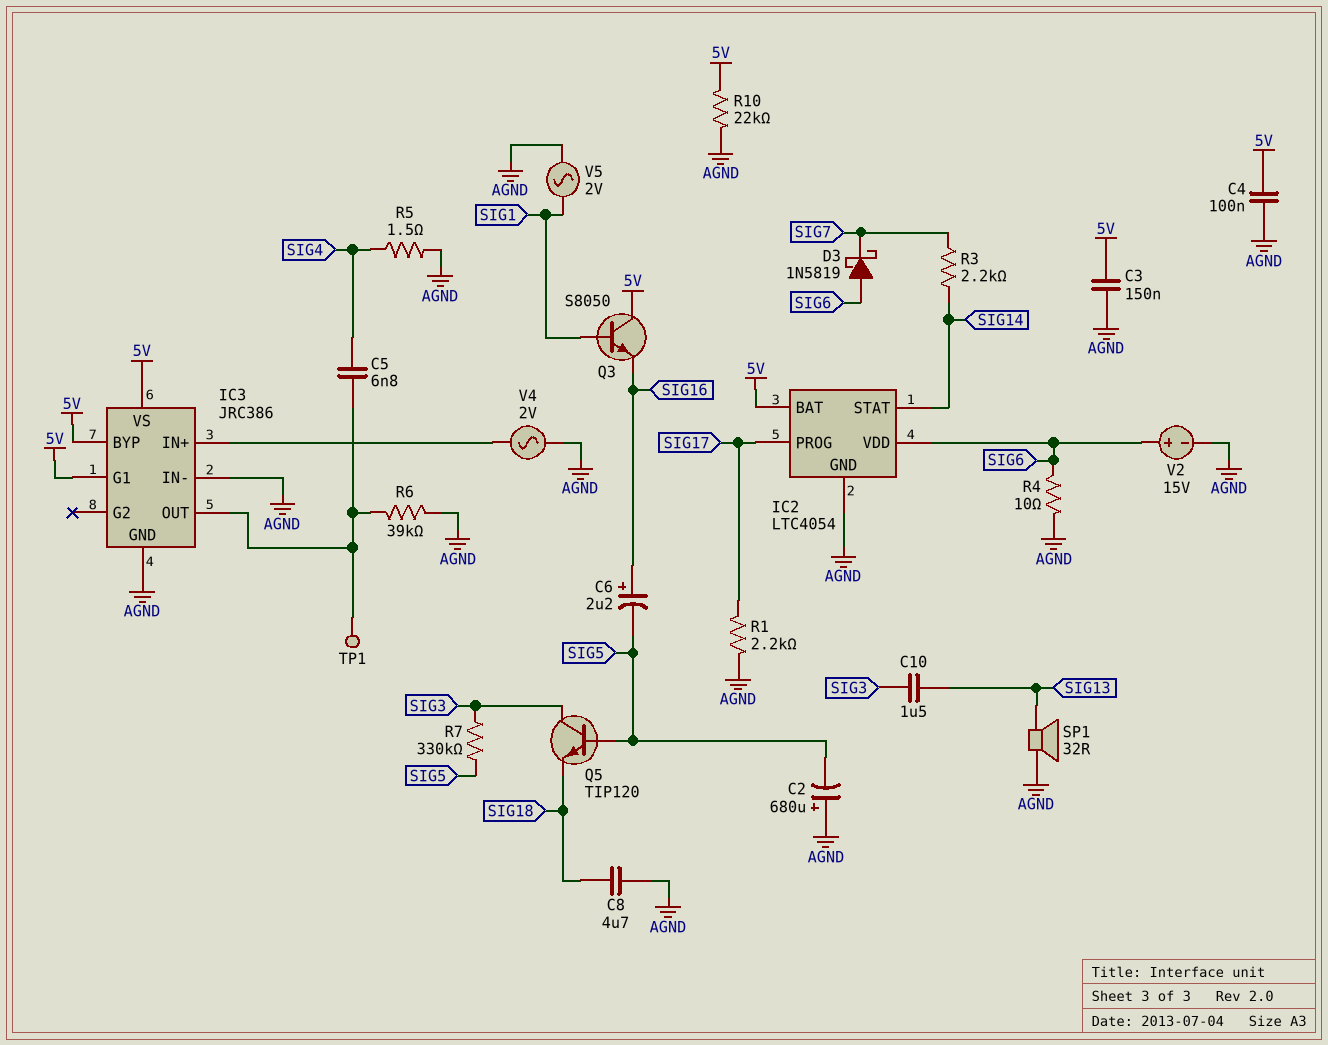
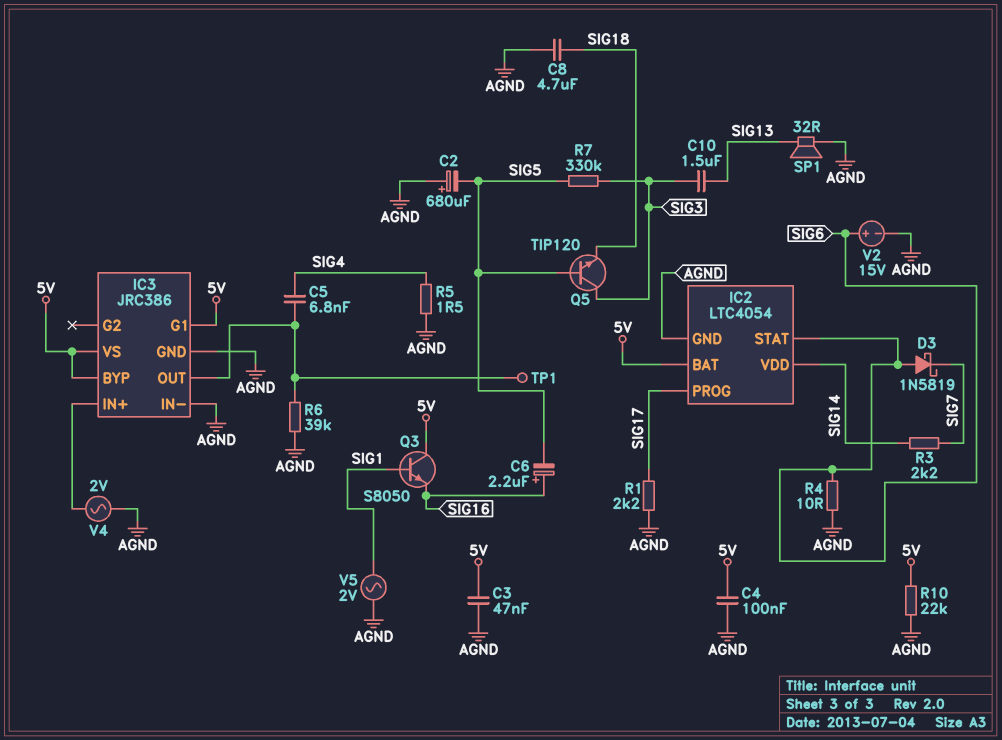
C3: 150nF (5V, AGND) -> 47nF (5V, AGND)
IC2 pin STAT: SIG14 -> SIG6
IC2 pin VDD: SIG6 -> SIG14

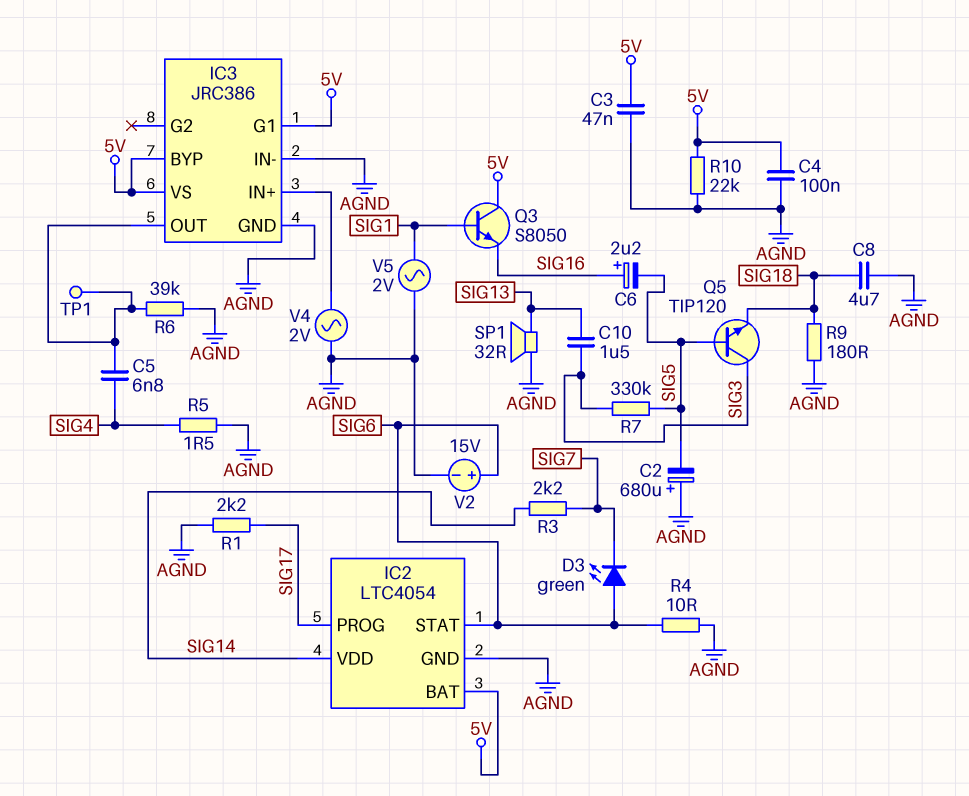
D3: schottky 1N5819 (A SIG6, K SIG7) -> LED green (A SIG6, K SIG7)
R9: none -> 180 (AGND, SIG18)

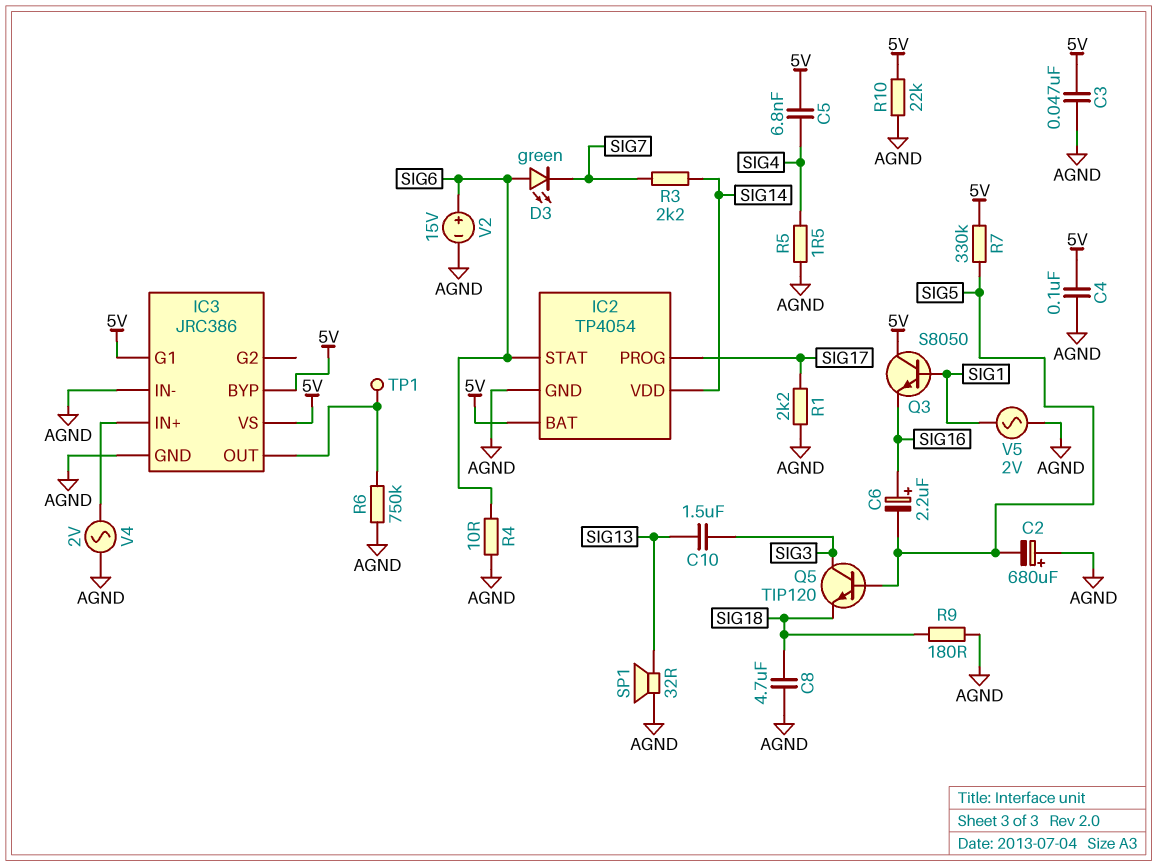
C5: 6.8nF (IC3/OUT, SIG4) -> 6.8nF (5V, SIG4)
IC2: LTC4054 -> TP4054
R6: 39k (AGND, IC3/OUT) -> 750k (AGND, IC3/OUT)
R7: 330k (SIG3, SIG5) -> 330k (5V, SIG5)

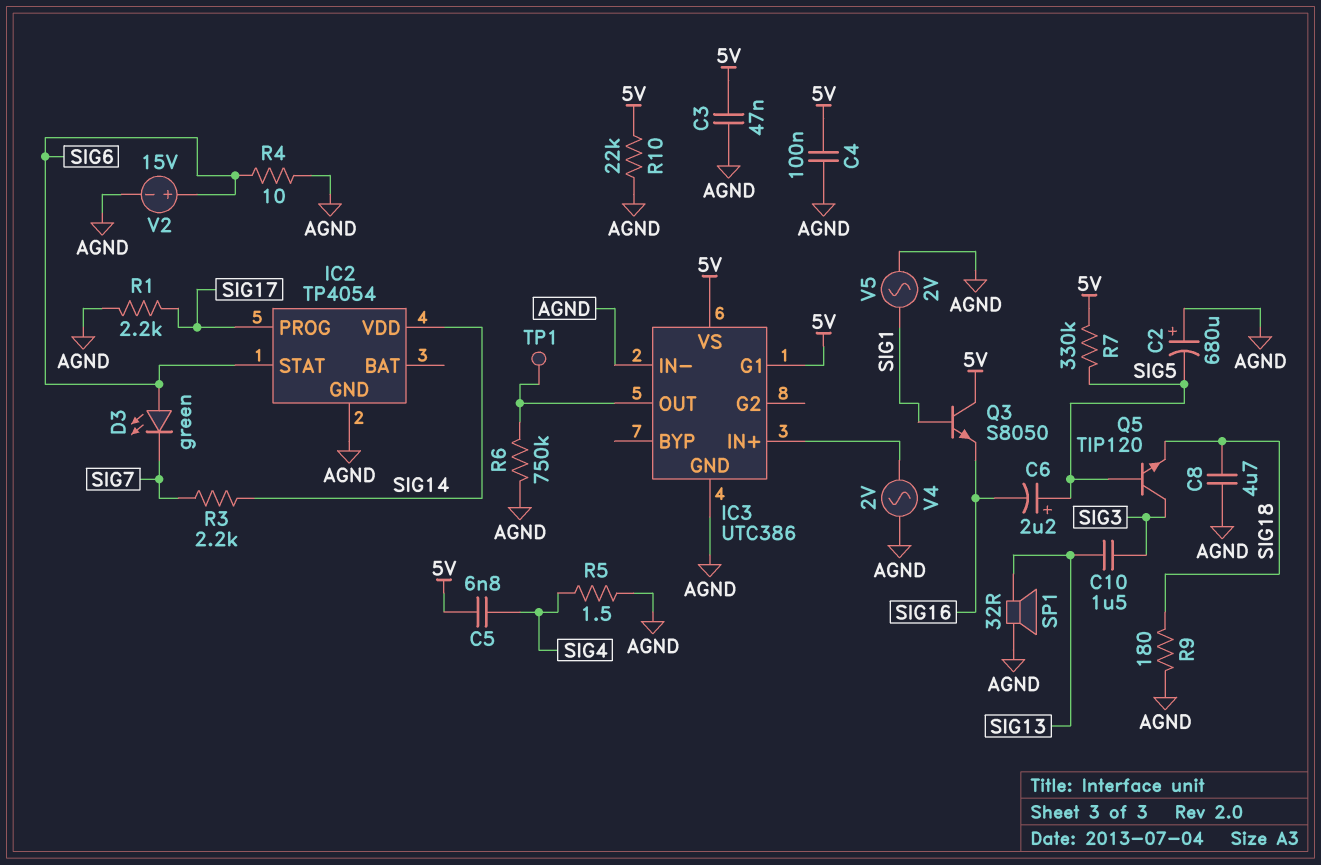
C6: 2.2uF (plus SIG16, minus SIG5) -> 2.2uF (plus SIG5, minus SIG16)
IC2 pin BAT: 5V -> none
IC3: JRC386 -> UTC386
IC3 pin BYP: 5V -> none

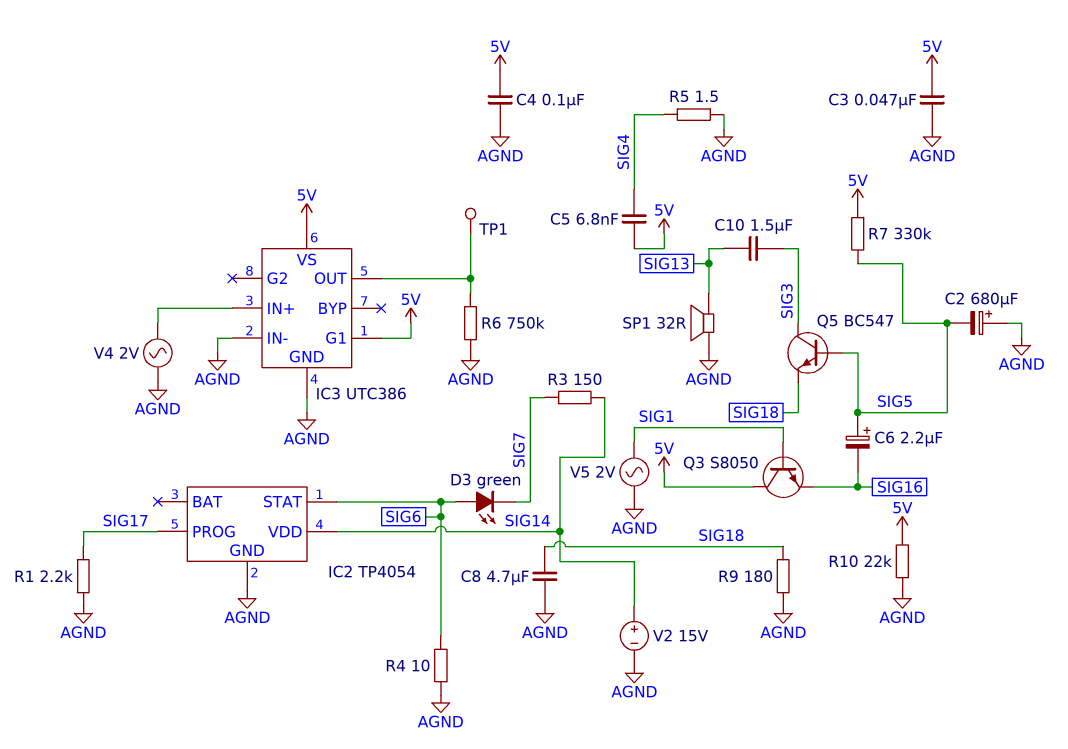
Q5: NPN TIP120 (B SIG5, C SIG3, E SIG18) -> NPN BC547 (B SIG5, C SIG3, E SIG18)
R3: 2.2k (SIG7, SIG14) -> 150 (SIG7, SIG14)
V2: 15V (plus SIG6, minus AGND) -> 15V (plus SIG14, minus AGND)

